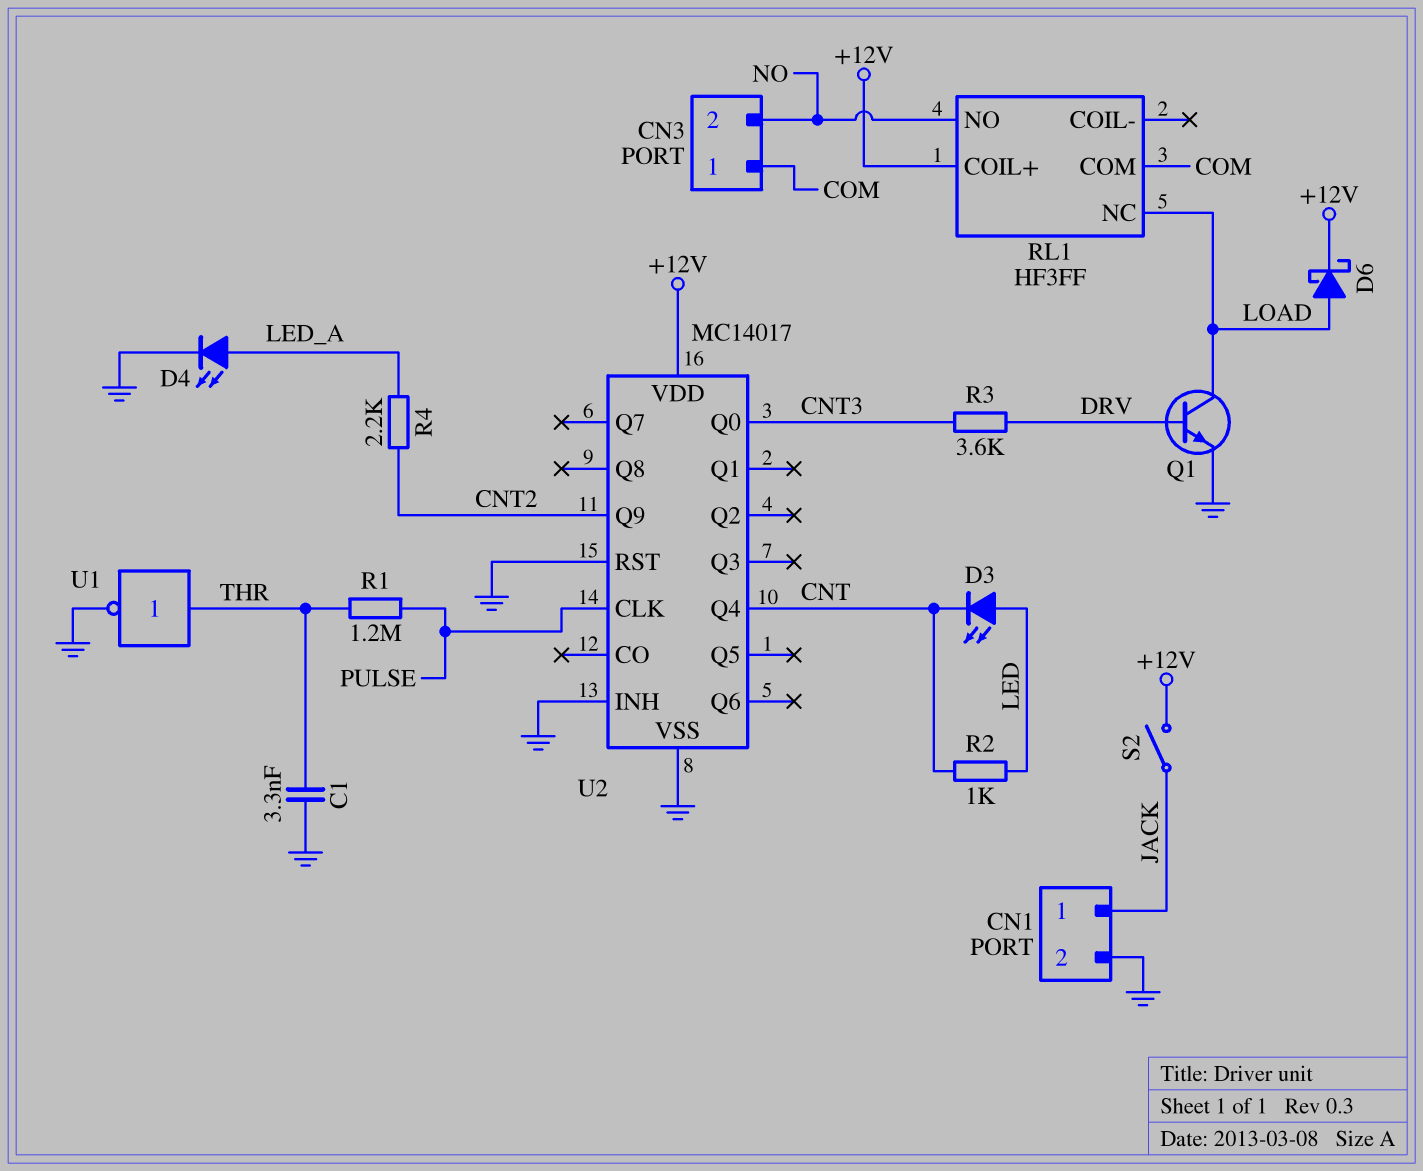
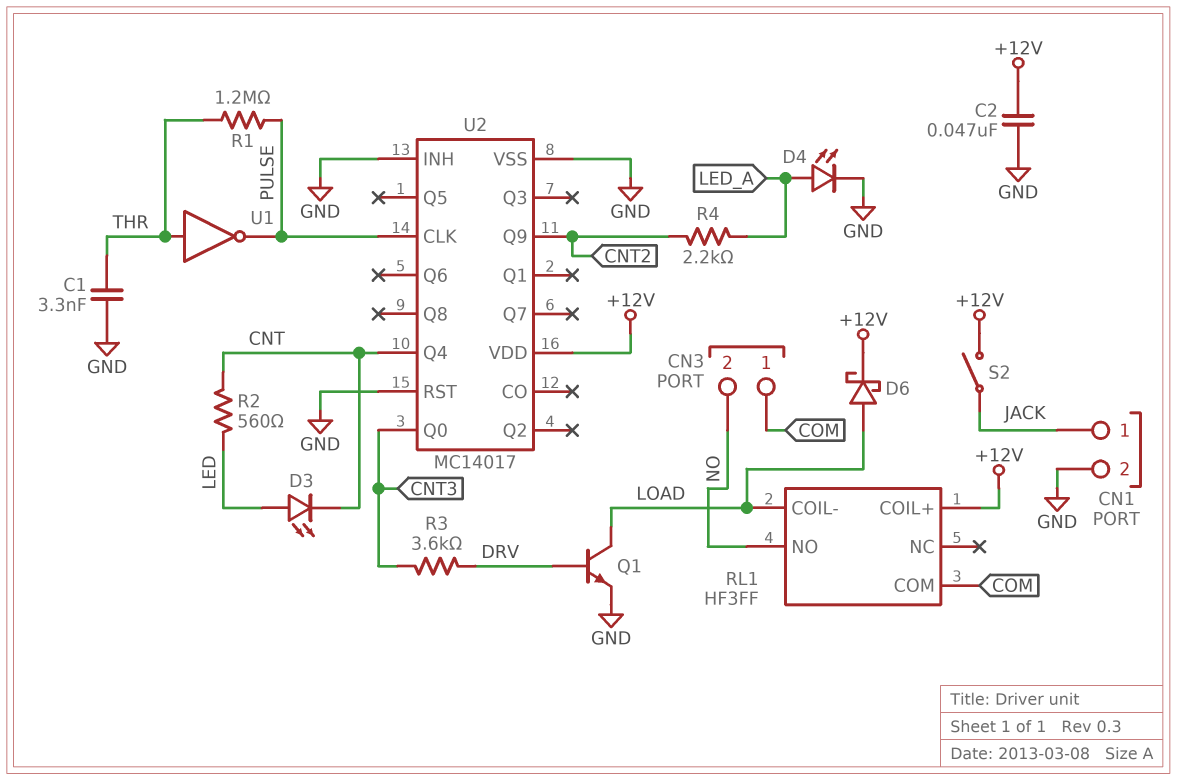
C2: none -> 47nF (+12V, GND)
R2: 1k (CNT, LED) -> 560 (CNT, LED)
RL1 pin COIL-: none -> LOAD
RL1 pin NC: LOAD -> none
U1: NOT (in THR, out GND) -> NOT (in THR, out PULSE)

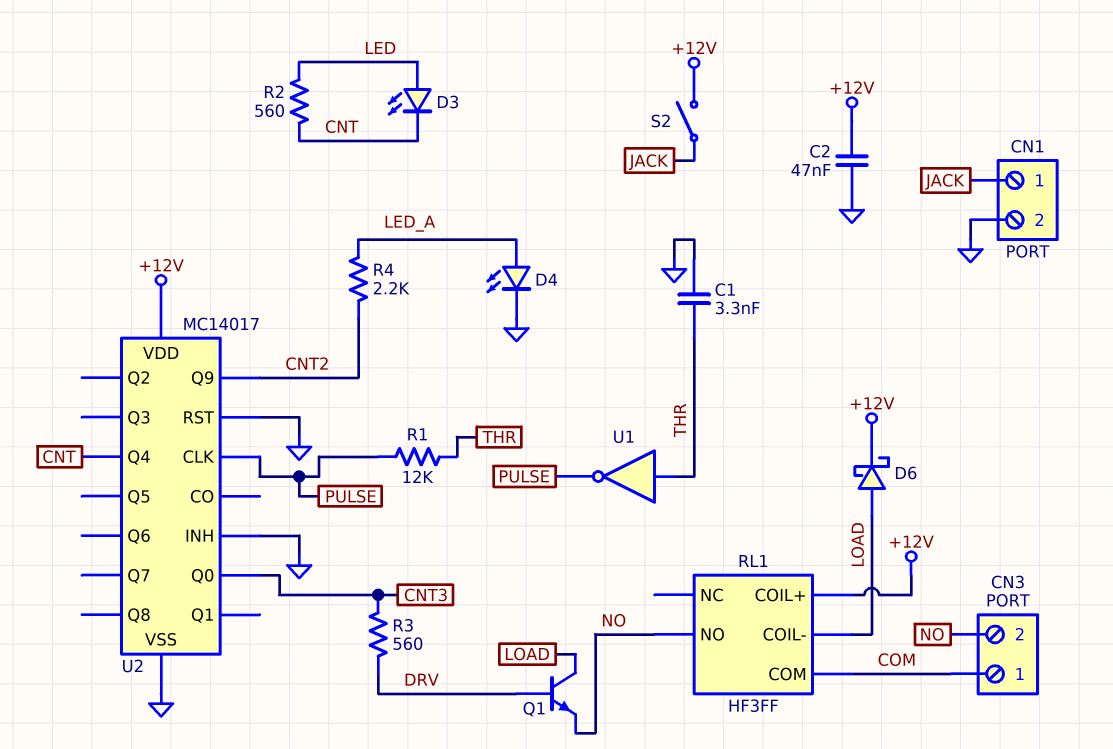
Q1: NPN (B DRV, C LOAD, E GND) -> NPN (B DRV, C LOAD, E NO)
R1: 1.2M (PULSE, THR) -> 12k (PULSE, THR)
R3: 3.6k (CNT3, DRV) -> 560 (CNT3, DRV)

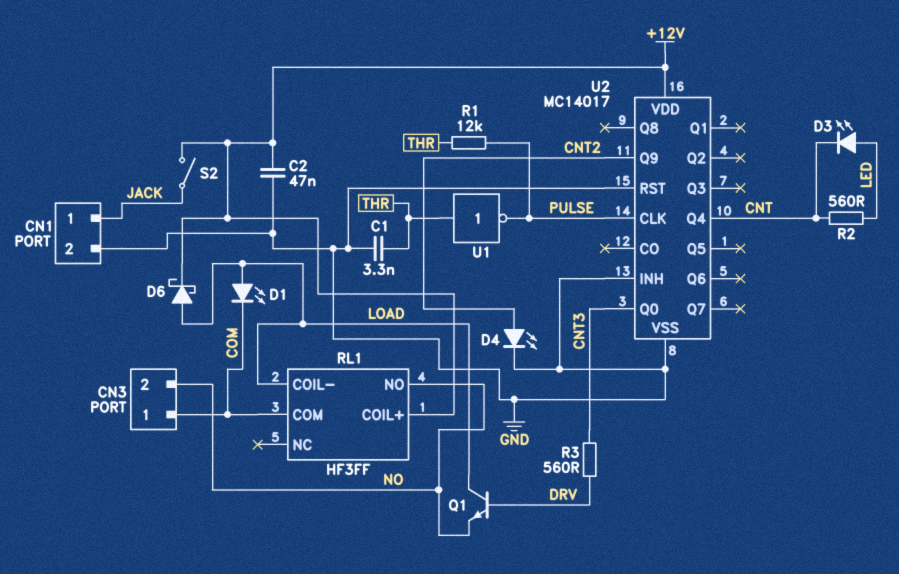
D1: none -> LED (A LOAD, K COM)
D4: LED (A LED_A, K GND) -> LED (A CNT2, K GND)
R4: 2.2k (CNT2, LED_A) -> none

